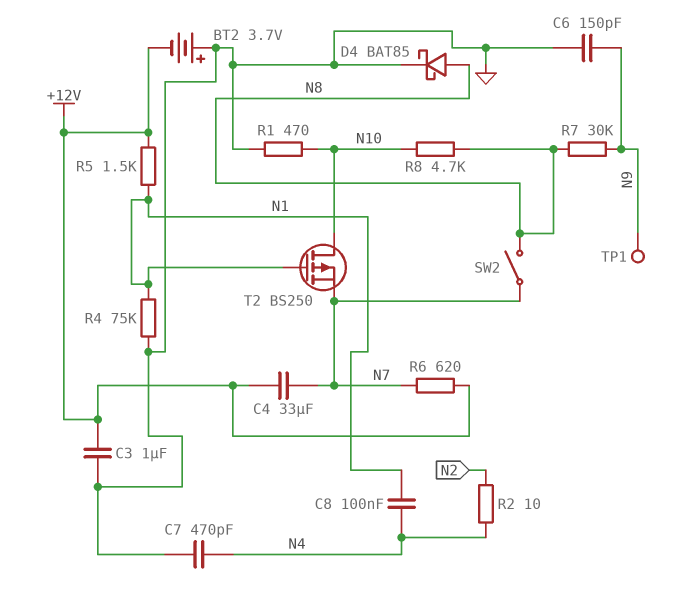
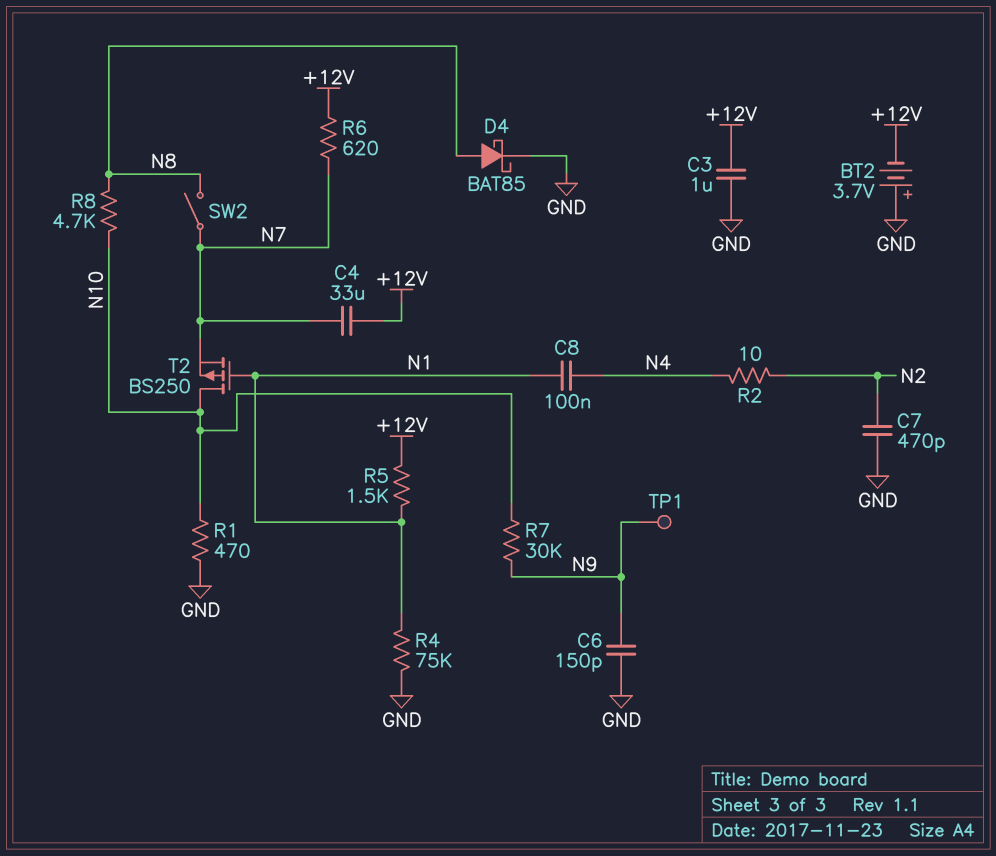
C7: 470pF (GND, N4) -> 470pF (GND, N2)
R7: 30k (N8, N9) -> 30k (N9, N10)

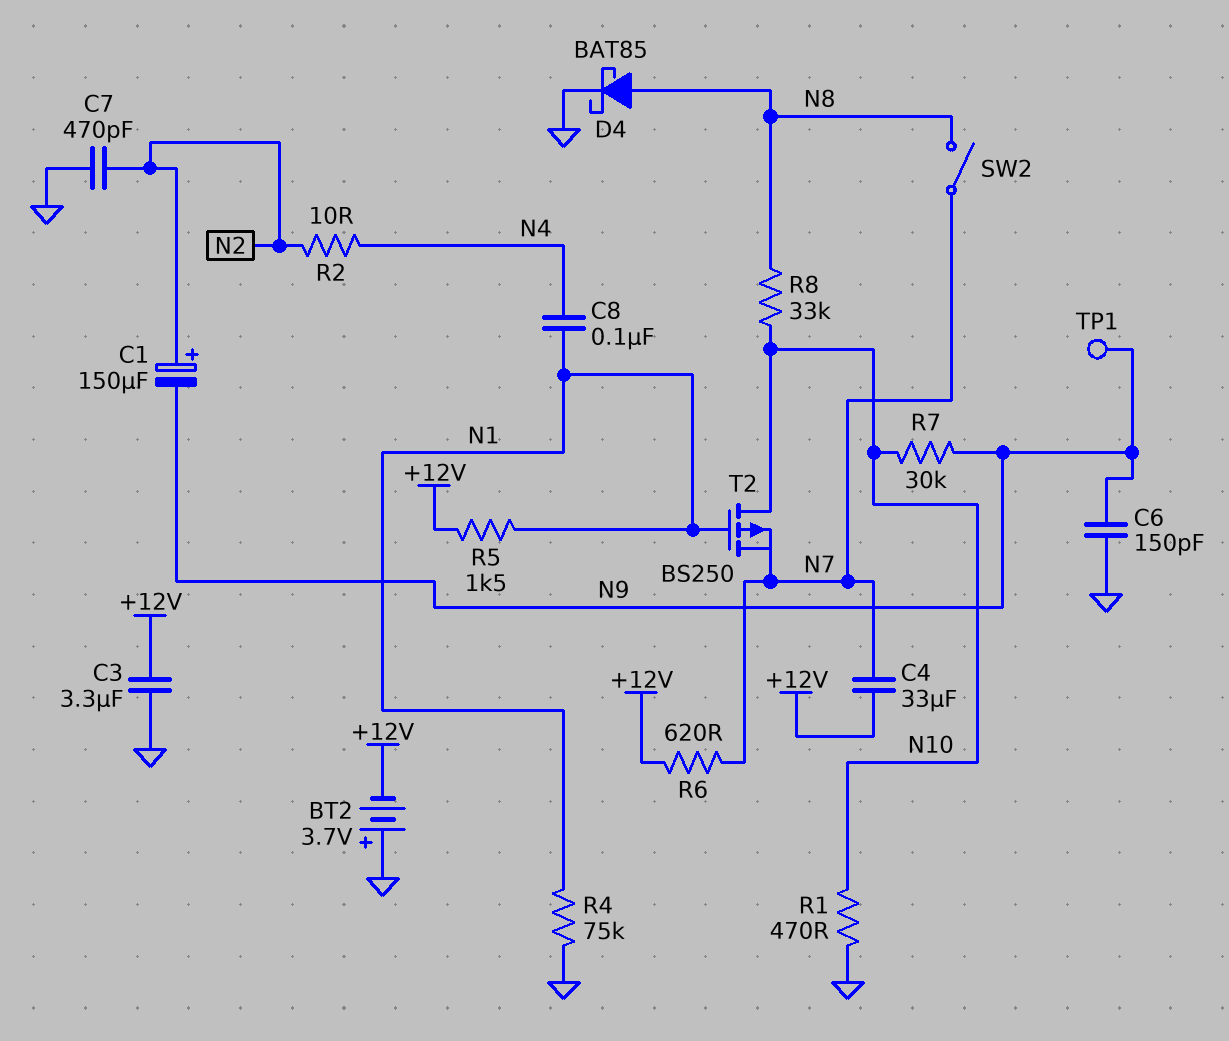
C1: none -> 150uF (plus N2, minus N9)
C3: 1uF (+12V, GND) -> 3.3uF (+12V, GND)
R8: 4.7k (N8, N10) -> 33k (N8, N10)

